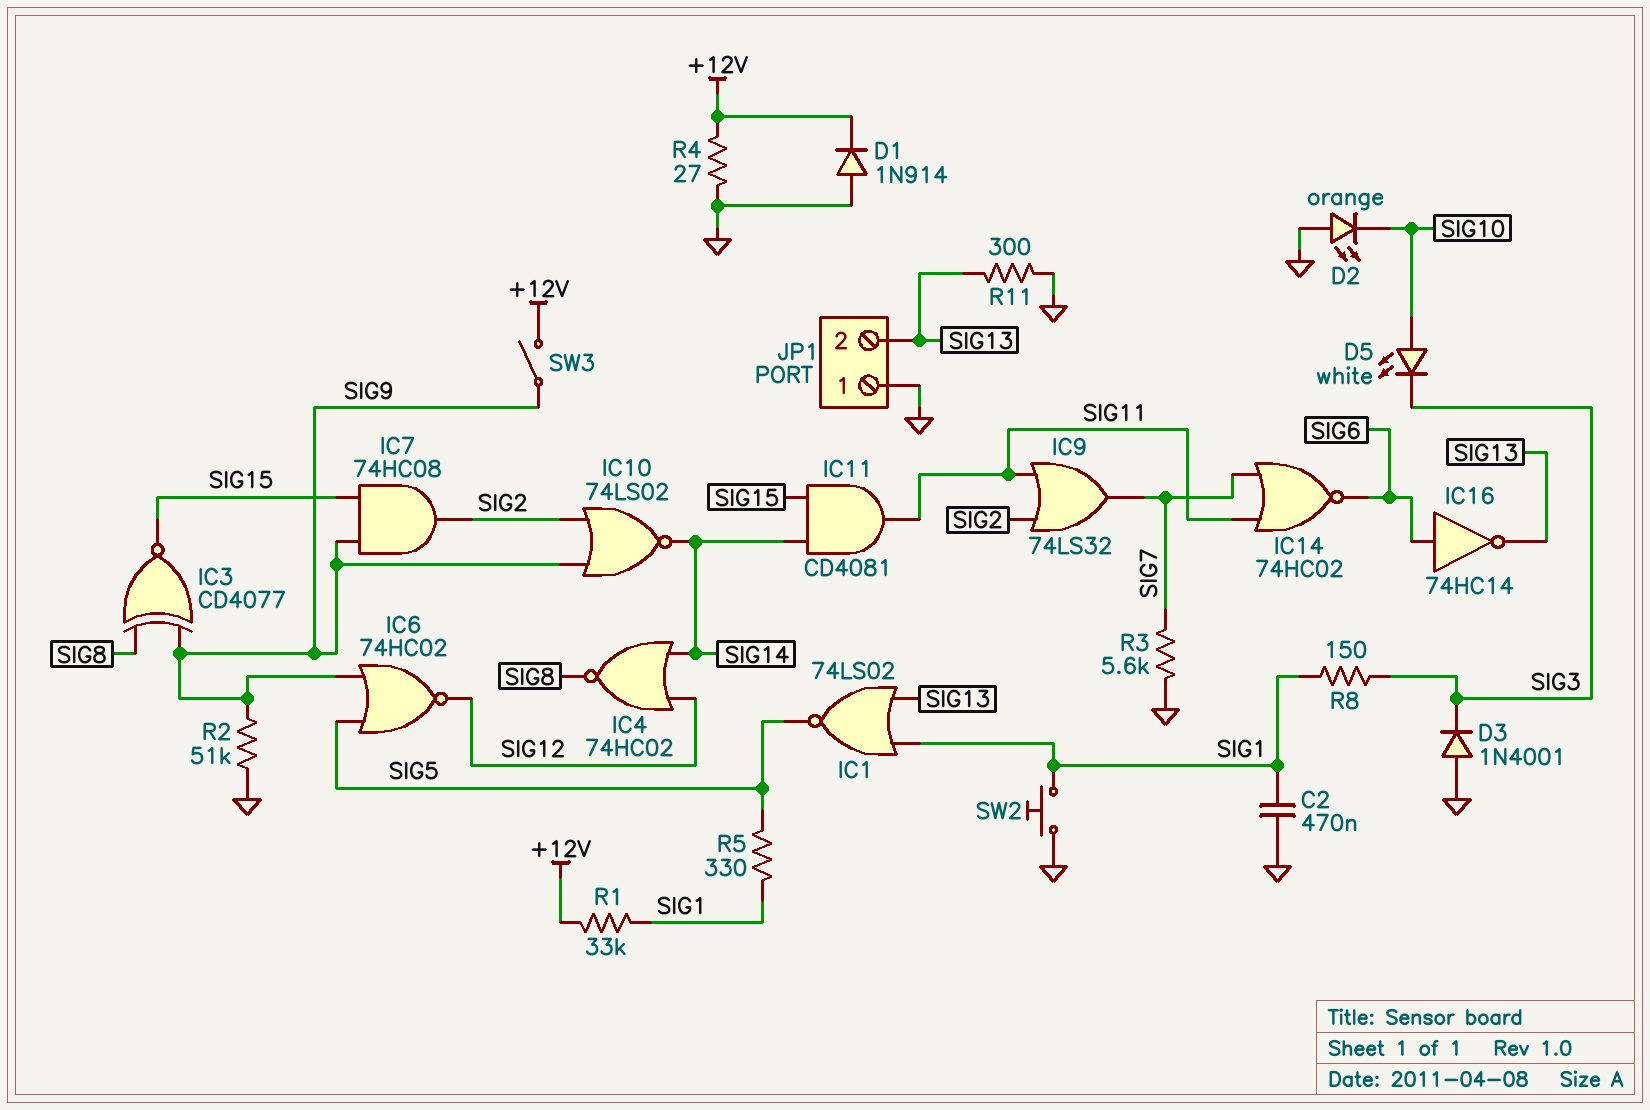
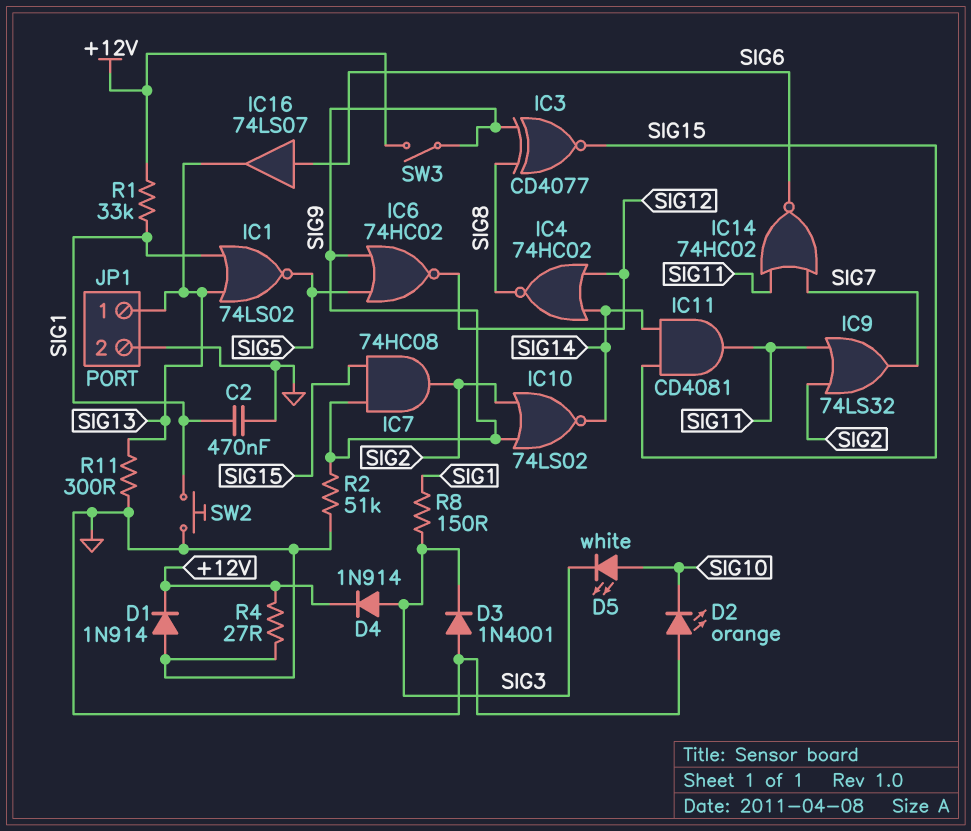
D4: none -> diode 1N914 (A SIG3, K +12V)
IC16: NOT 74HC14 (in SIG6, out SIG13) -> buffer 74LS07 (in SIG6, out SIG13)
JP1 pin 1: GND -> SIG13
JP1 pin 2: SIG13 -> GND
R3: 5.6k (GND, SIG7) -> none
R5: 330 (SIG1, SIG5) -> none

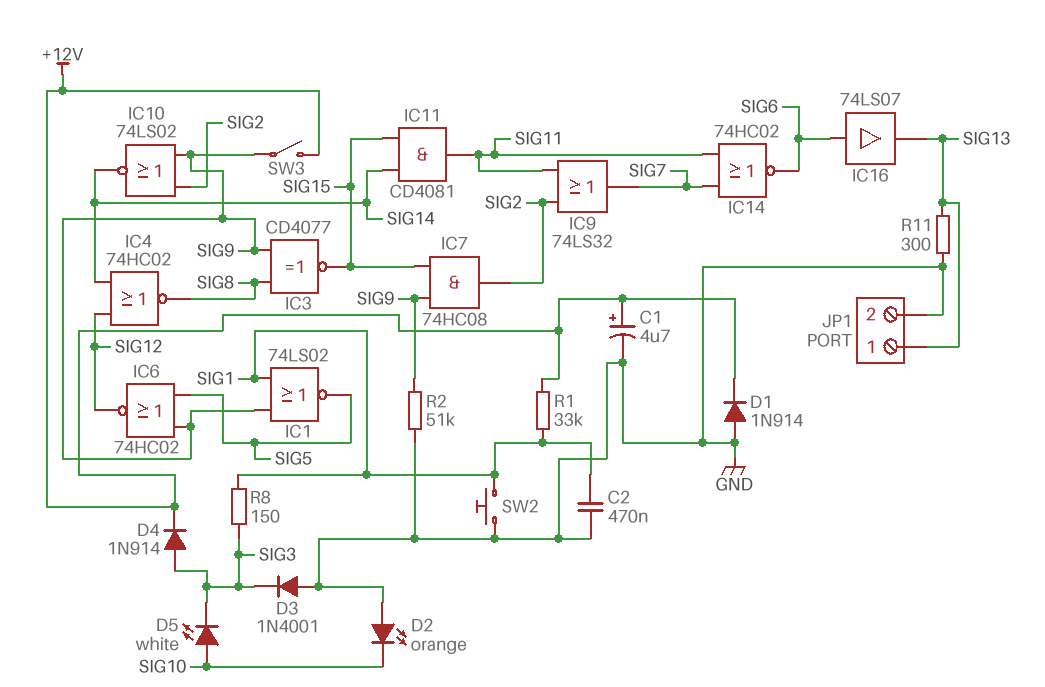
C1: none -> 4.7uF (plus +12V, minus GND)
IC1: NOR 74LS02 (in SIG1, in SIG13, out SIG5) -> NOR 74LS02 (in SIG1, in SIG9, out SIG5)
R4: 27 (+12V, GND) -> none

